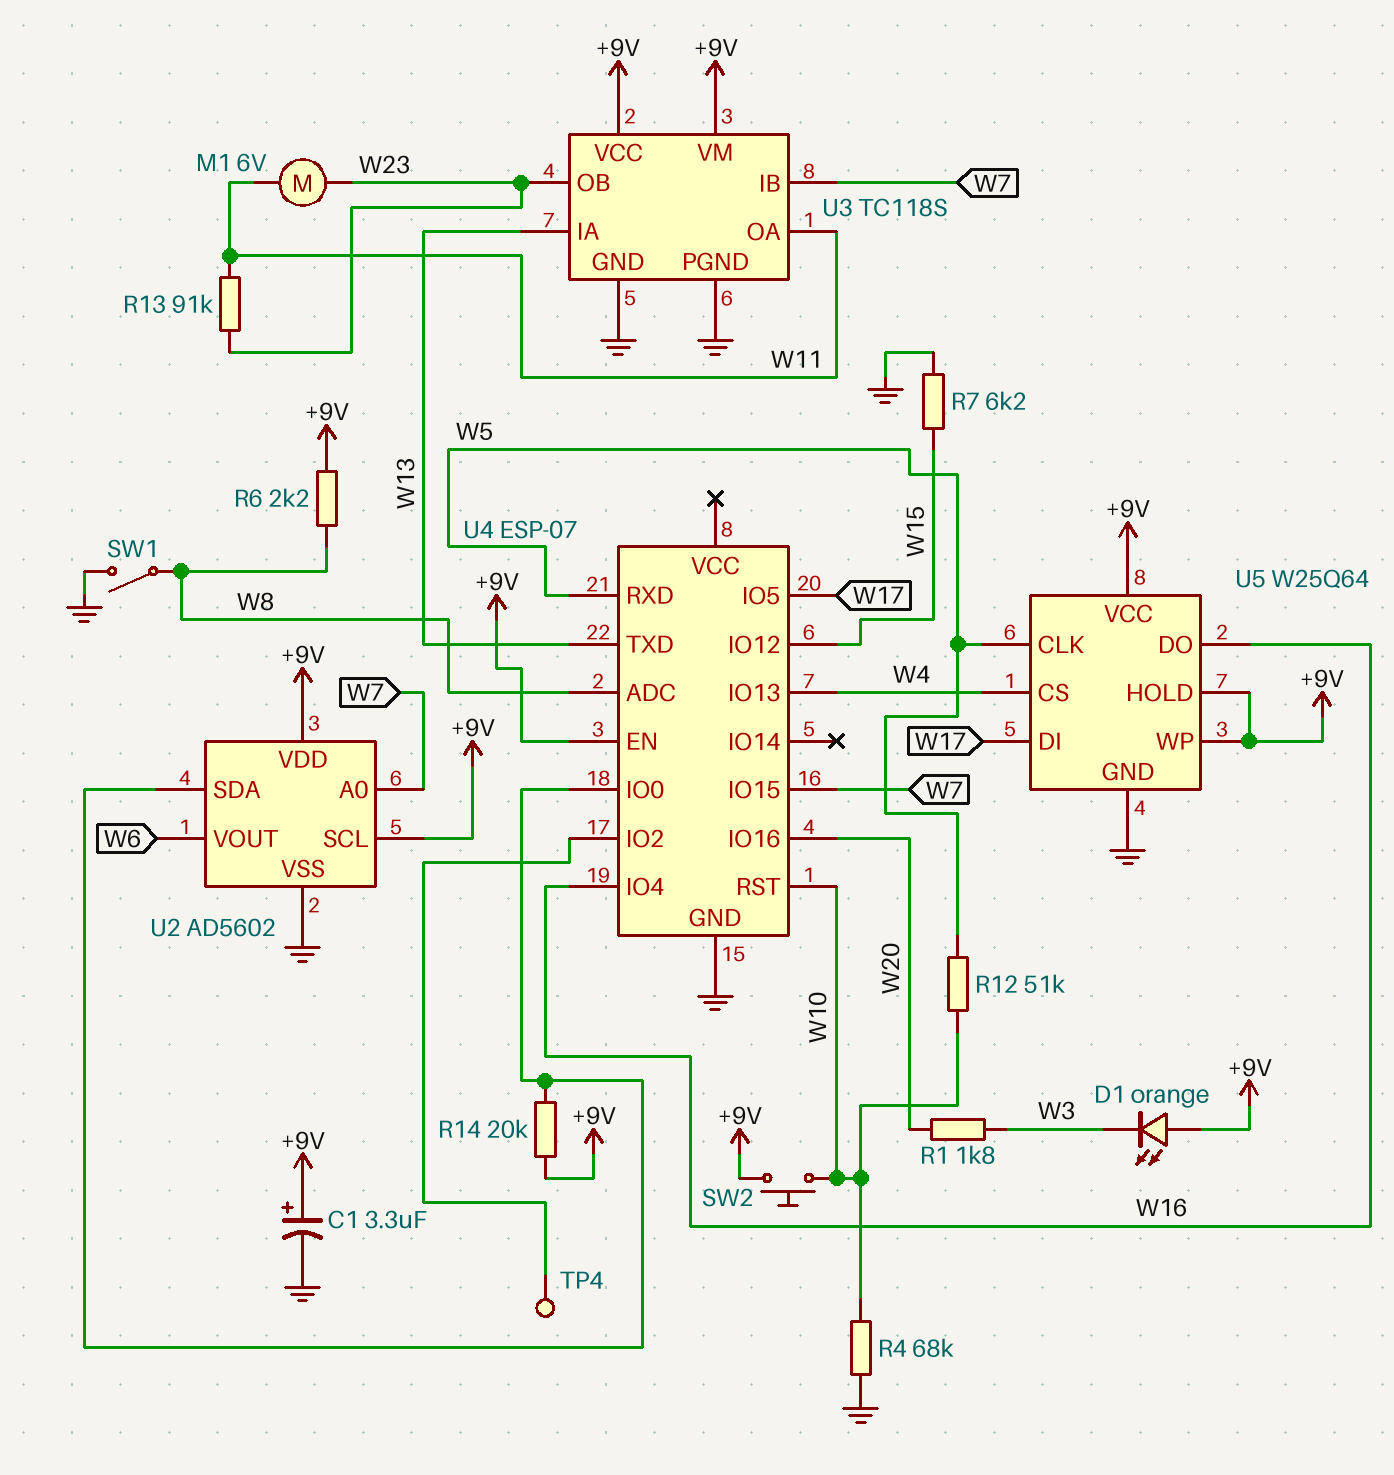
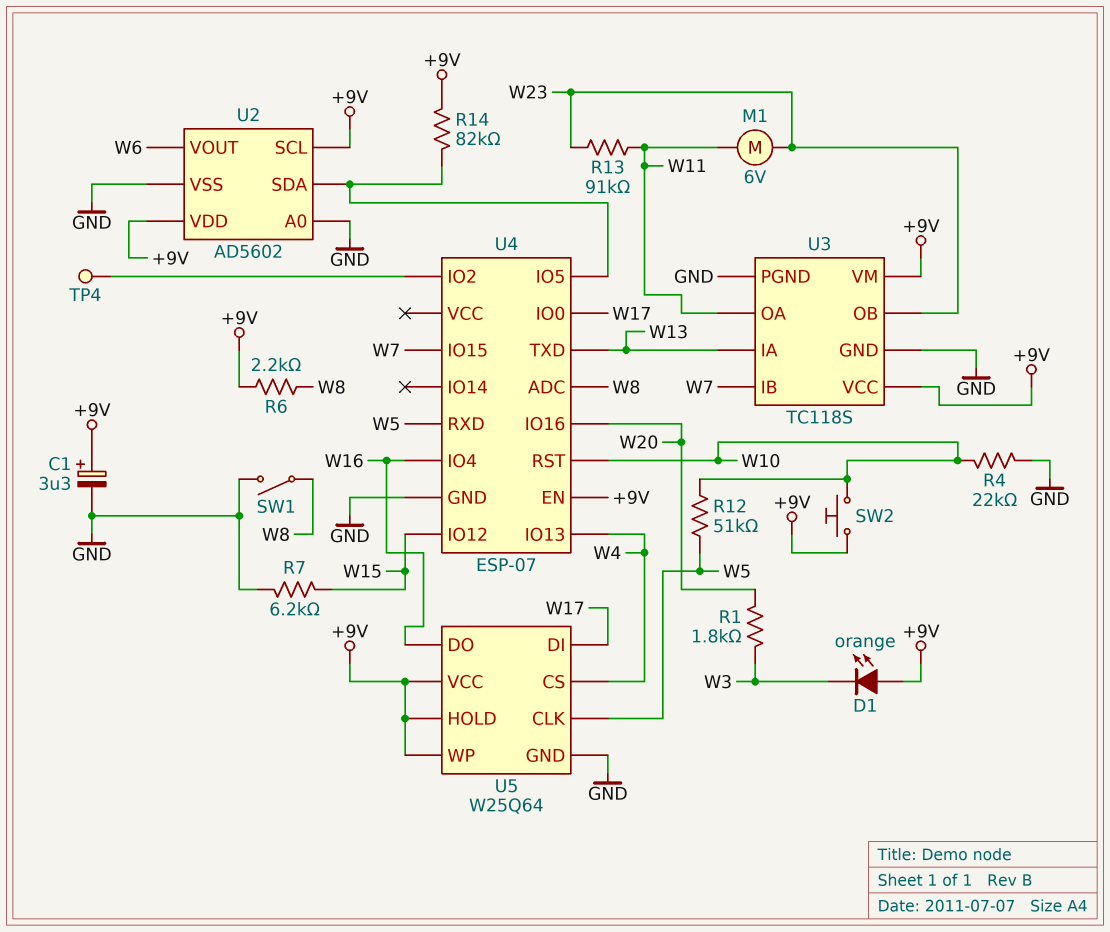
R4: 68k (GND, W10) -> 22k (GND, W10)
R14: 20k (+9V, U2/SDA) -> 82k (+9V, U2/SDA)
U2 pin A0: W7 -> GND
U4 pin IO0: U2/SDA -> W17
U4 pin IO5: W17 -> U2/SDA

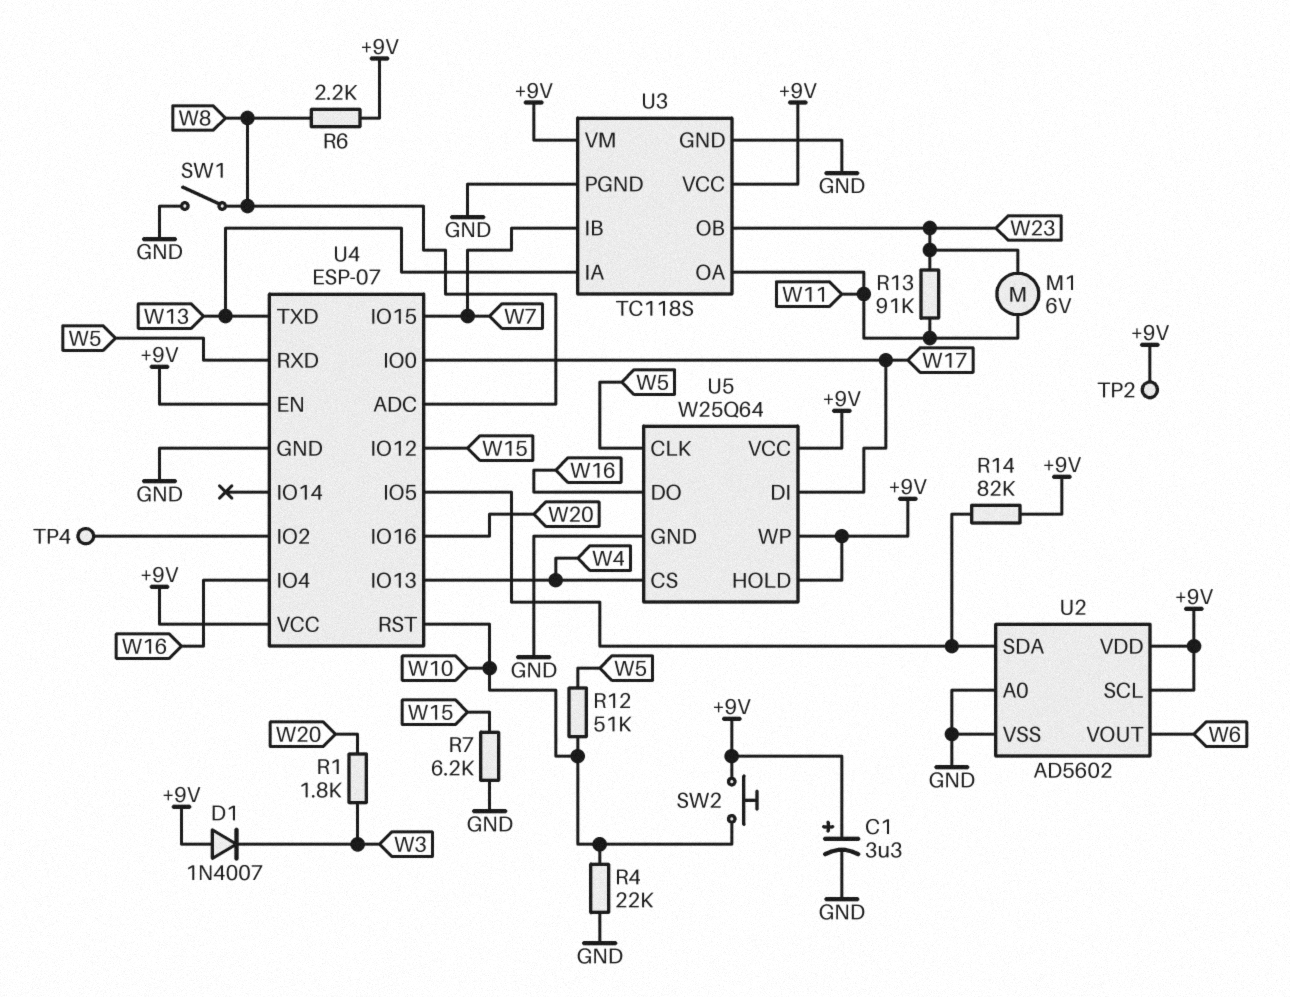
D1: LED orange (A +9V, K W3) -> diode 1N4007 (A +9V, K W3)
TP2: none -> test point (+9V)
U4 pin VCC: none -> +9V

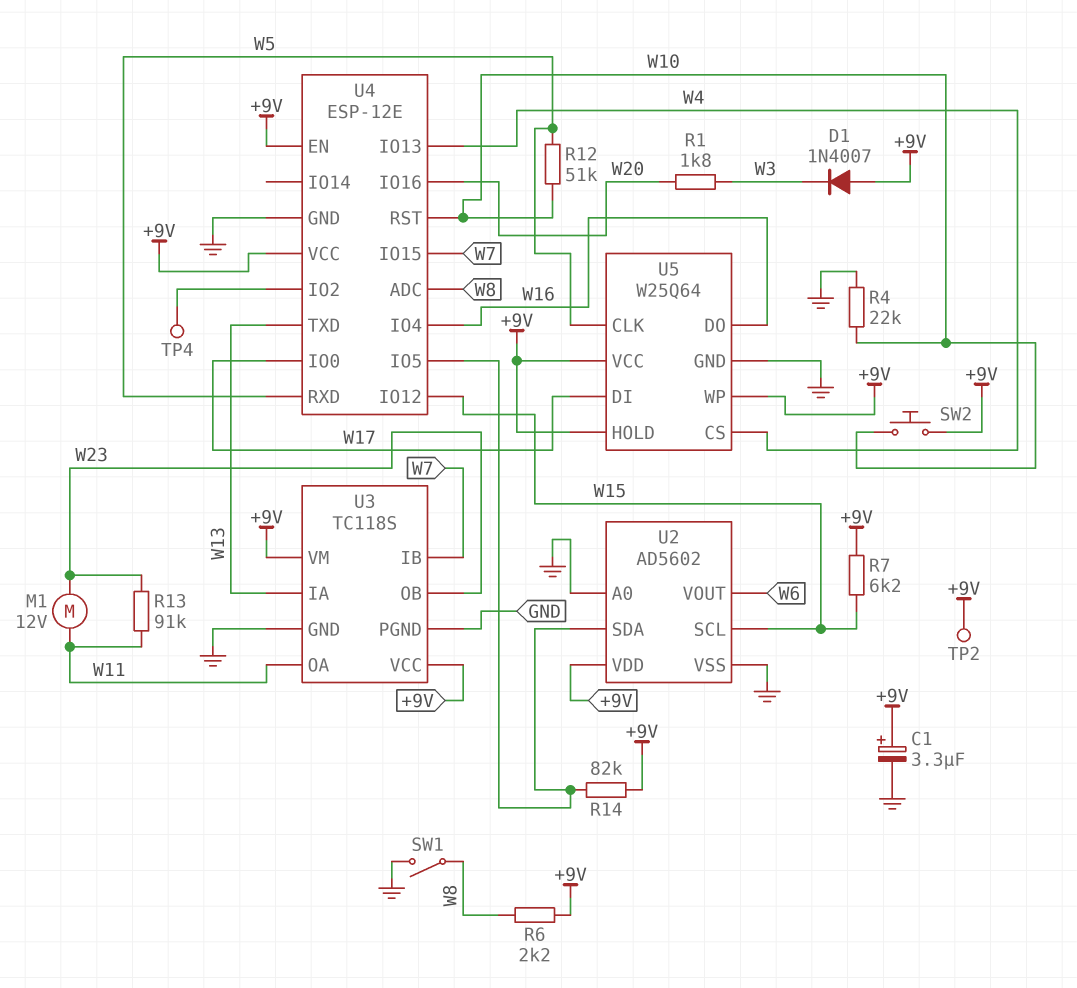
M1: motor 6V (W11, W23) -> motor 12V (W11, W23)
R7: 6.2k (GND, W15) -> 6.2k (+9V, W15)
U2 pin SCL: +9V -> W15
U4: ESP-07 -> ESP-12E

